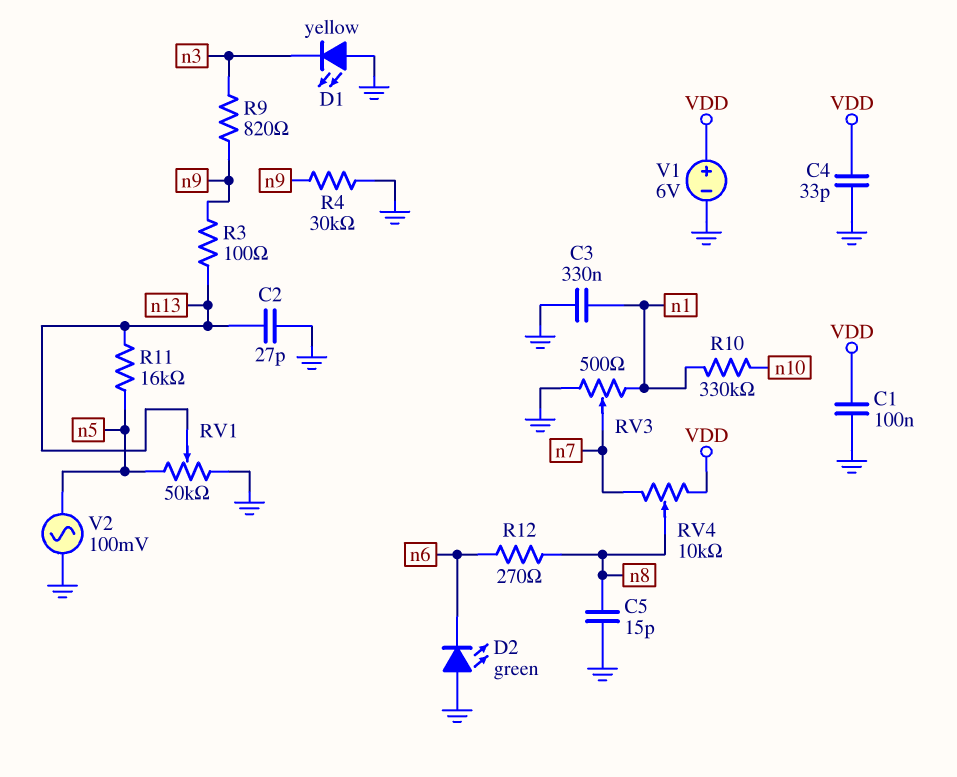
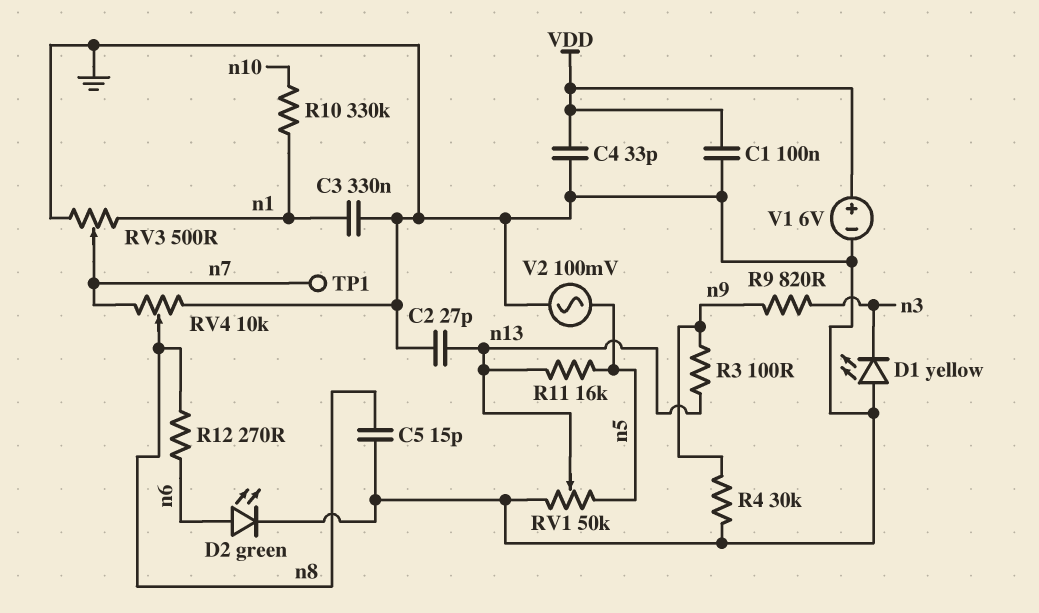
D2: LED green (A GND, K n6) -> LED green (A n6, K GND)
RV4: 10k (VDD, n7, wiper n8) -> 10k (GND, n7, wiper n8)
TP1: none -> test point (n7)

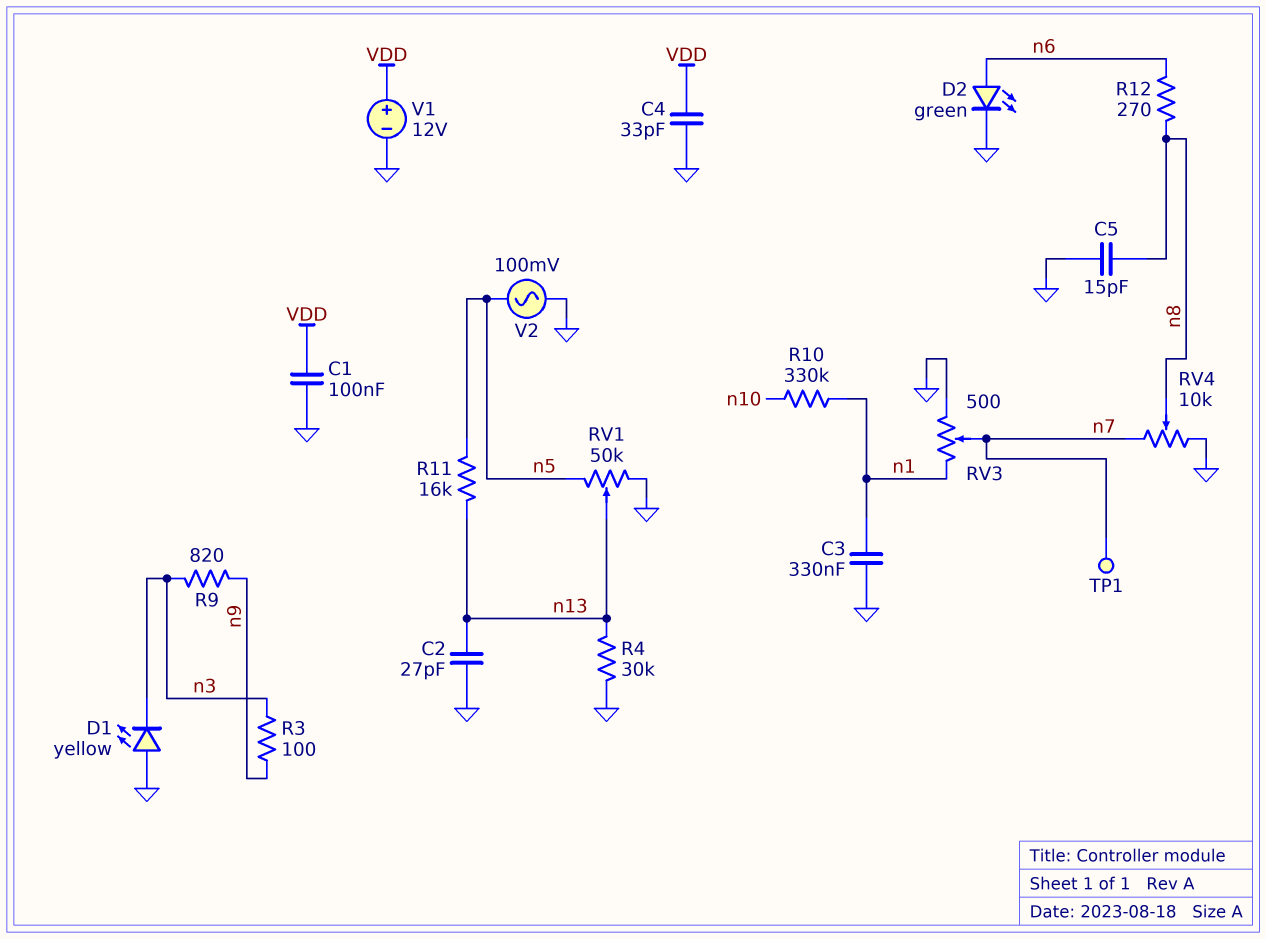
R3: 100 (n9, n13) -> 100 (n3, n9)
R4: 30k (GND, n9) -> 30k (GND, n13)
V1: 6V (plus VDD, minus GND) -> 12V (plus VDD, minus GND)

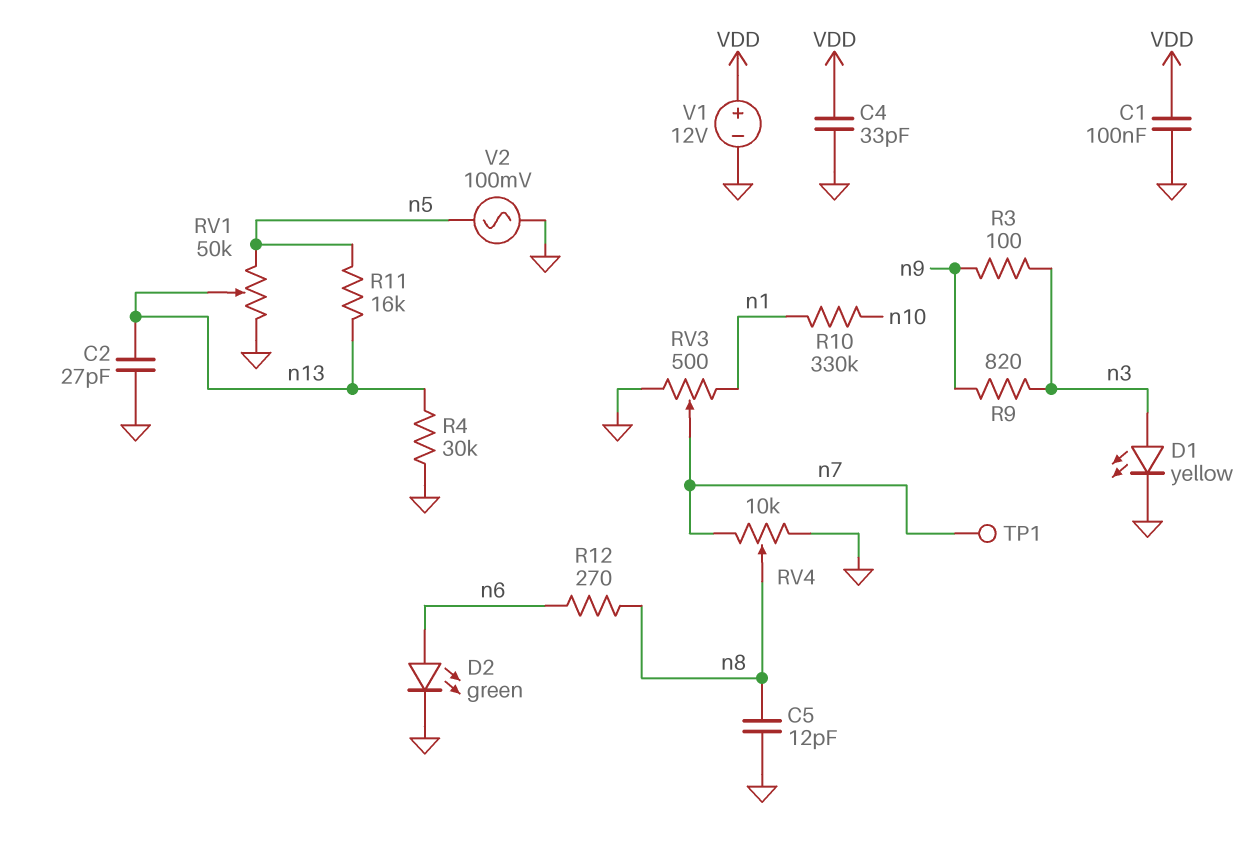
C3: 330nF (GND, n1) -> none
C5: 15pF (GND, n8) -> 12pF (GND, n8)
D1: LED yellow (A GND, K n3) -> LED yellow (A n3, K GND)

